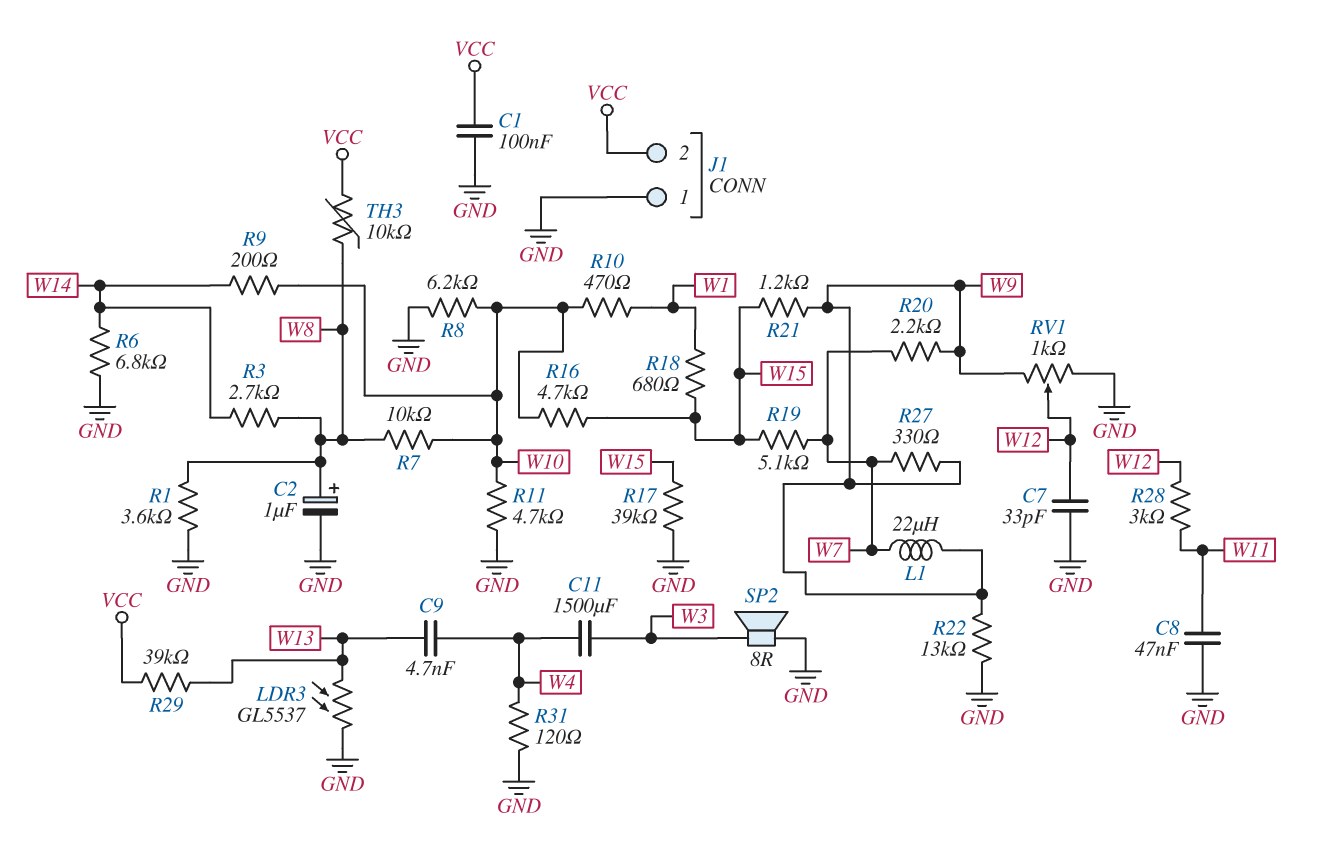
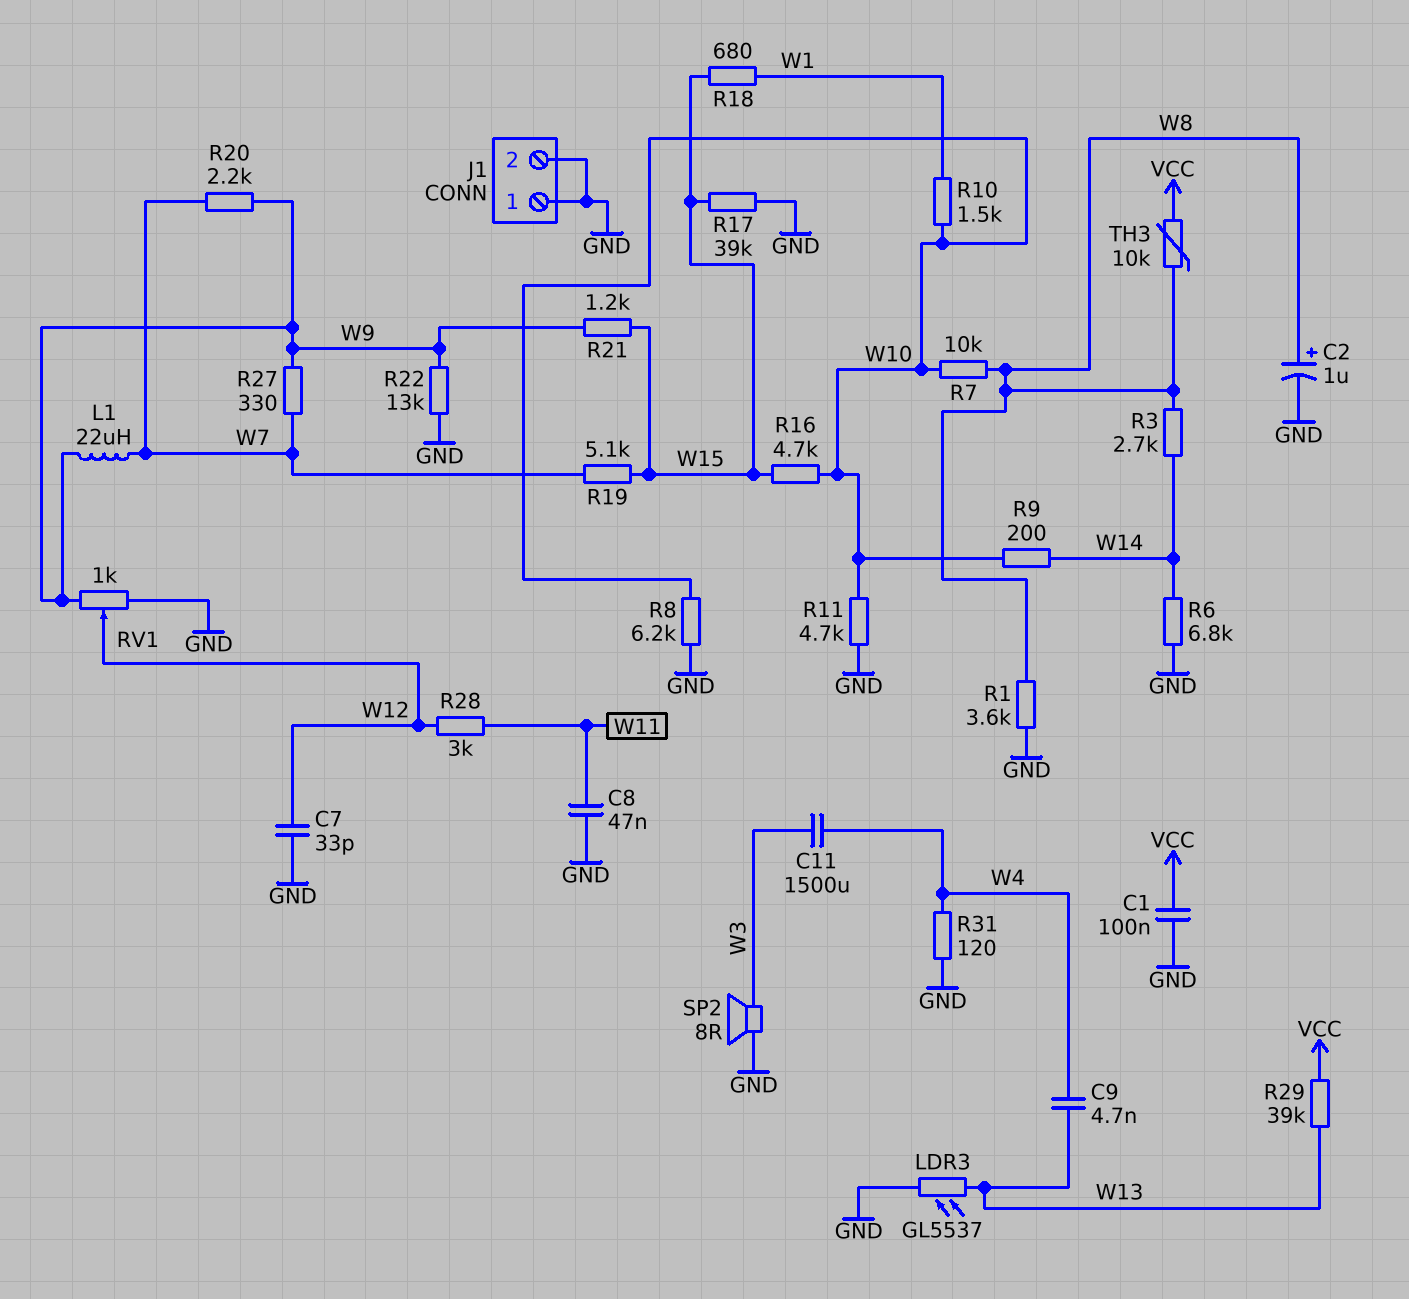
J1 pin 2: VCC -> GND
R10: 470 (W1, W10) -> 1.5k (W1, W10)

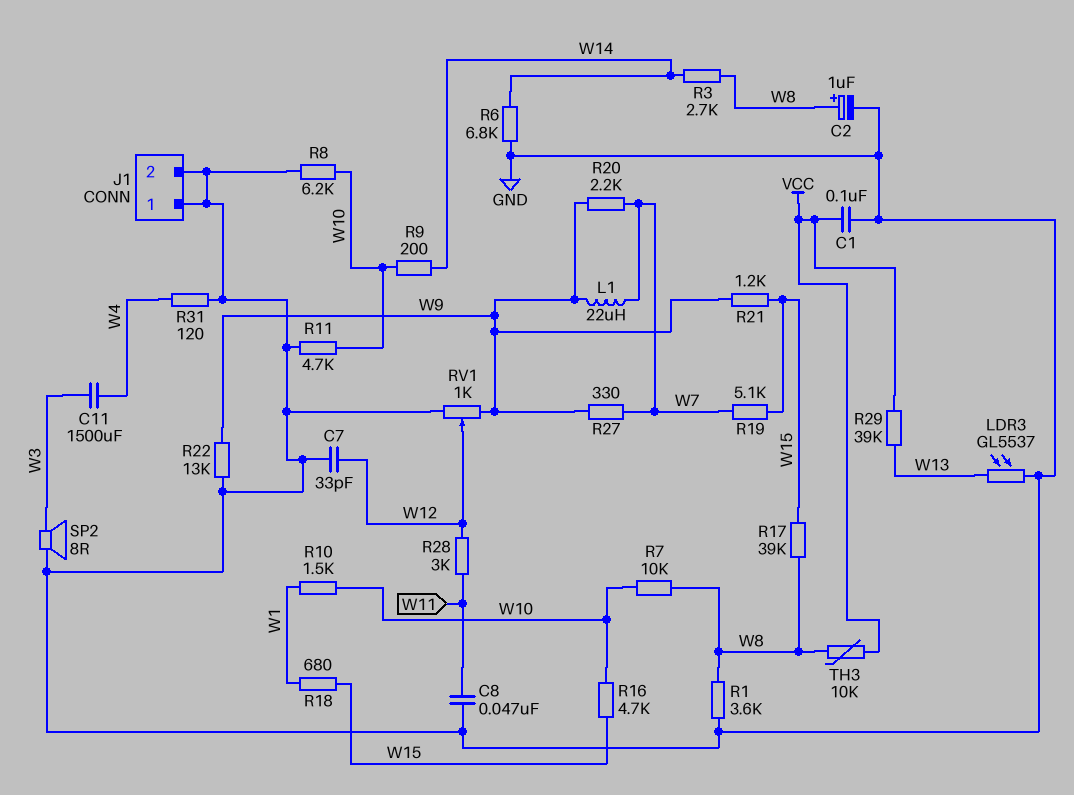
C9: 4.7nF (W4, W13) -> none
R17: 39k (GND, W15) -> 39k (W8, W15)

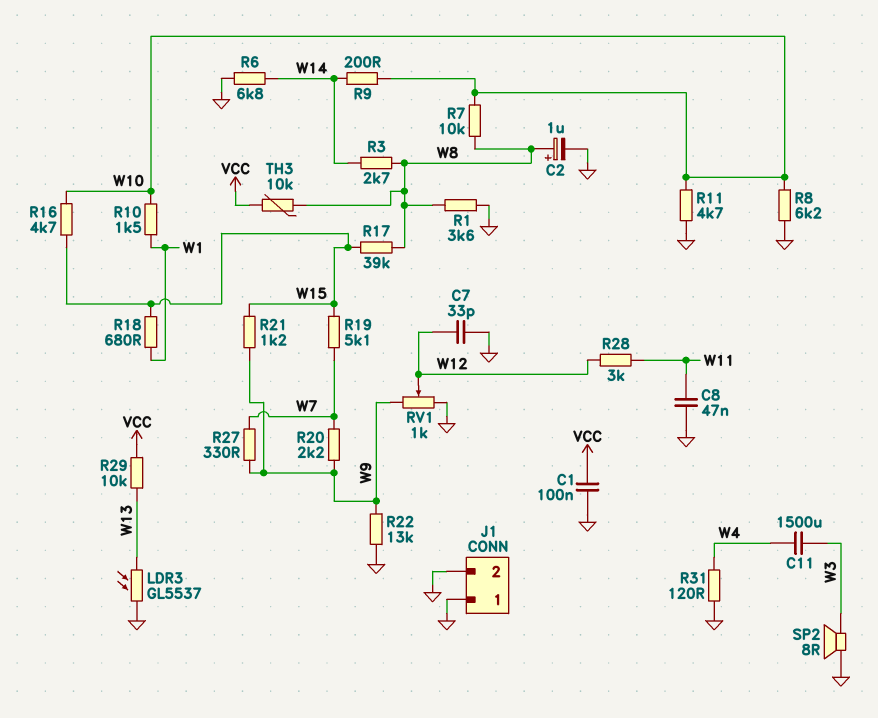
L1: 22uH (W7, W9) -> none
R29: 39k (VCC, W13) -> 10k (VCC, W13)

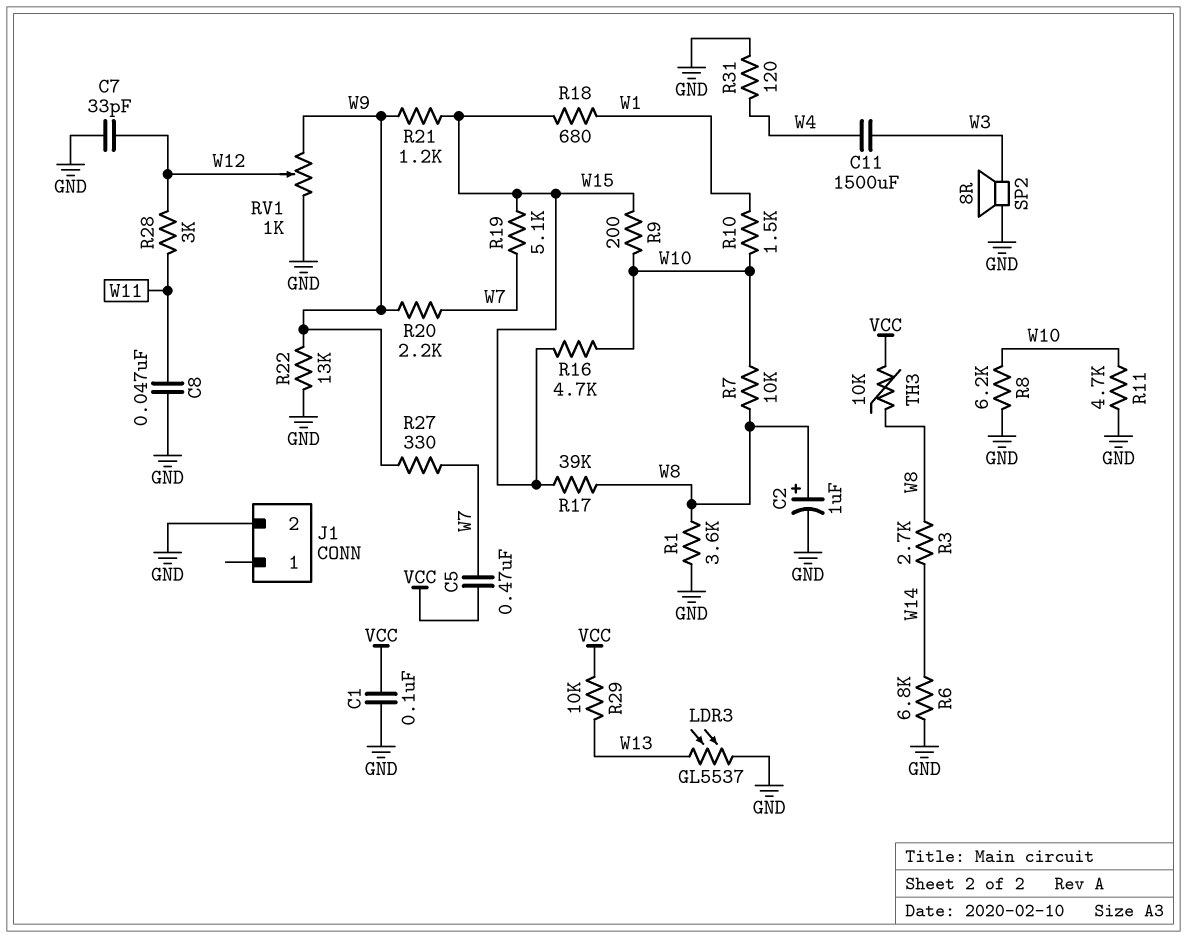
C5: none -> 470nF (VCC, W7)
J1 pin 1: GND -> none
R9: 200 (W10, W14) -> 200 (W10, W15)

